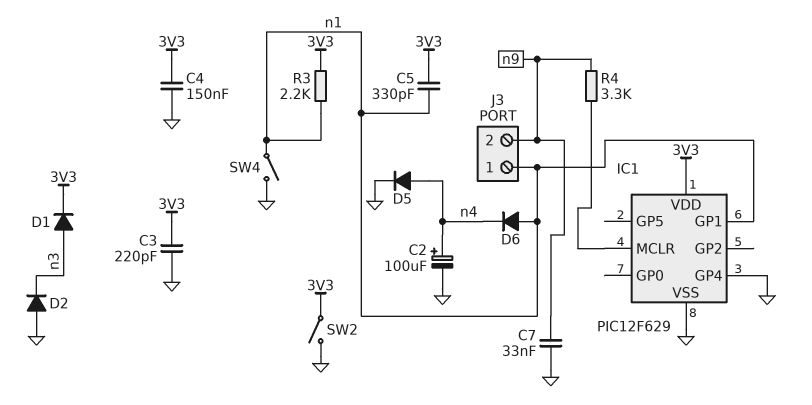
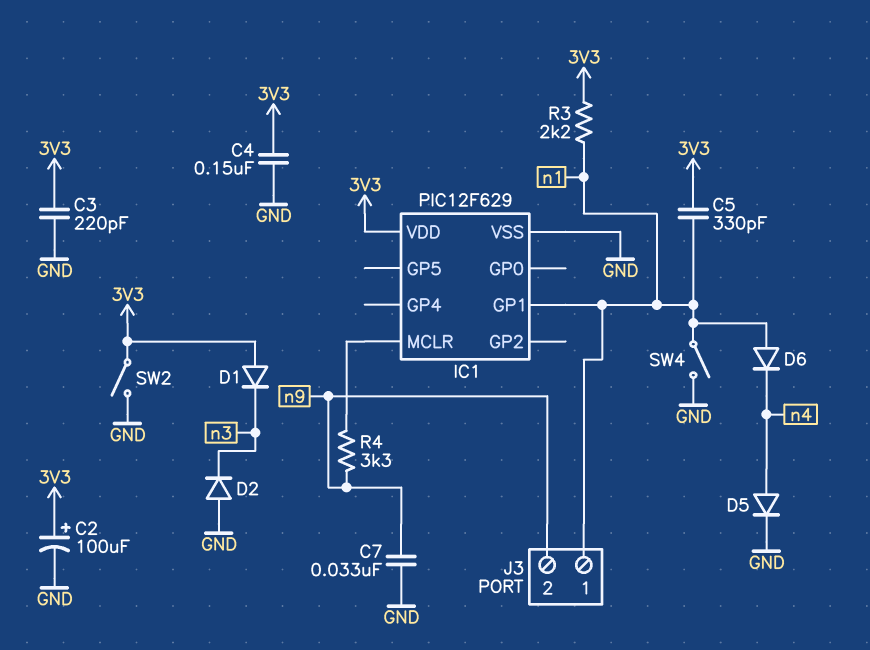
C2: 100uF (plus n4, minus GND) -> 100uF (plus 3V3, minus GND)
D1: diode (A n3, K 3V3) -> diode (A 3V3, K n3)
IC1 pin GP4: GND -> none

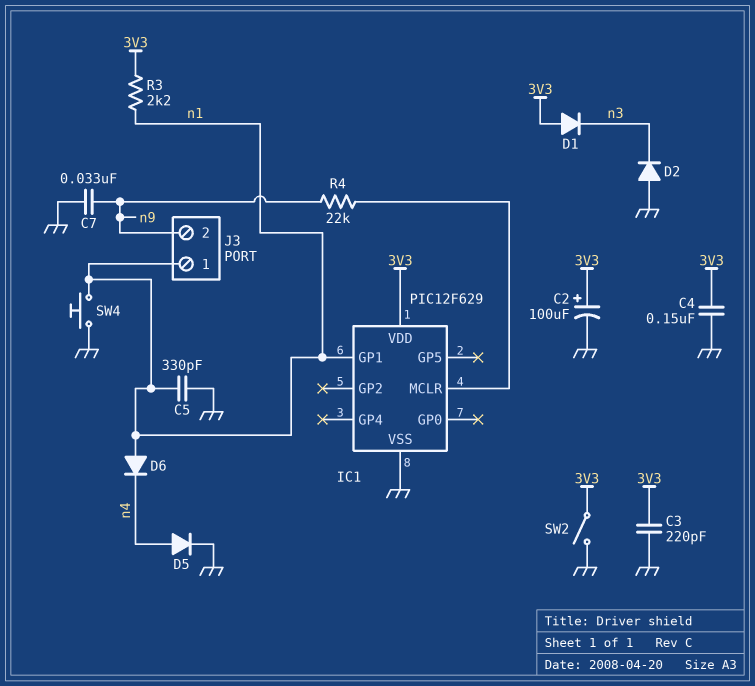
C5: 330pF (3V3, n1) -> 330pF (GND, n1)
R4: 3.3k (IC1/MCLR, n9) -> 22k (IC1/MCLR, n9)
SW4: switch (GND, n1) -> button (GND, n1)

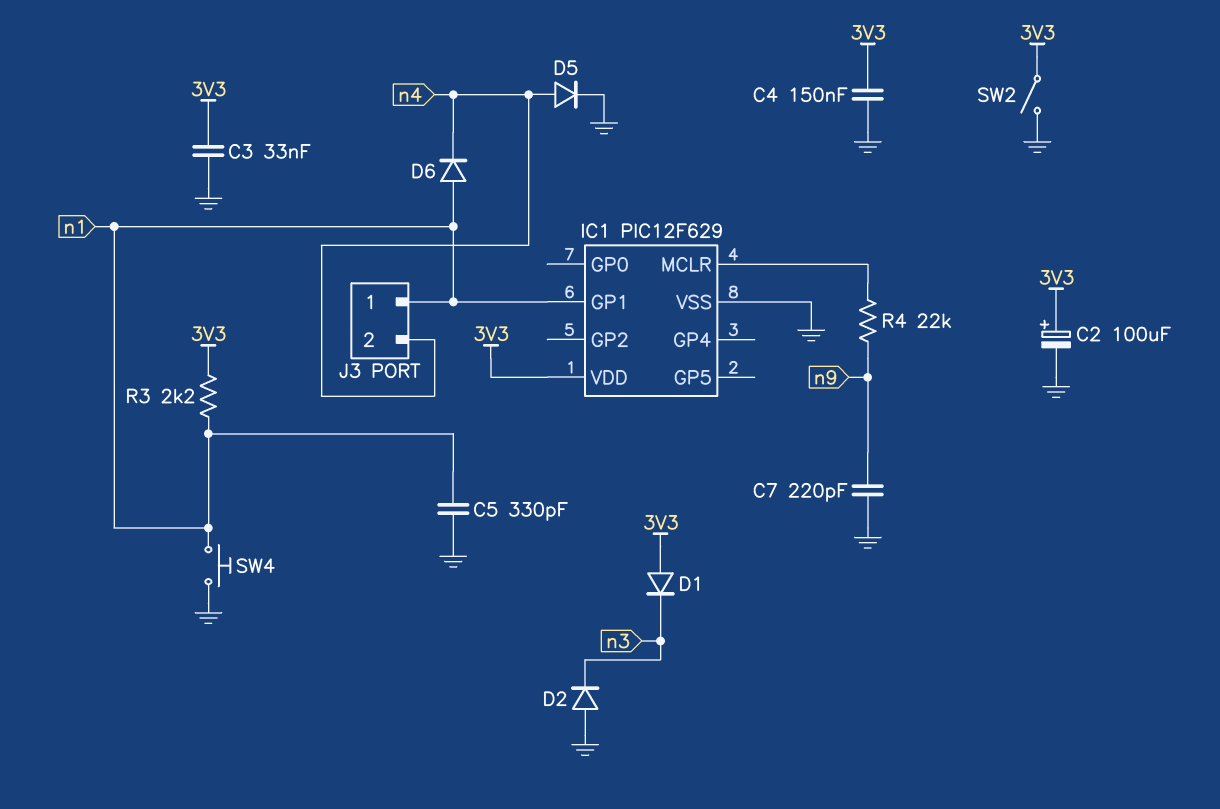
C3: 220pF (3V3, GND) -> 33nF (3V3, GND)
C7: 33nF (GND, n9) -> 220pF (GND, n9)
J3 pin 2: n9 -> n4

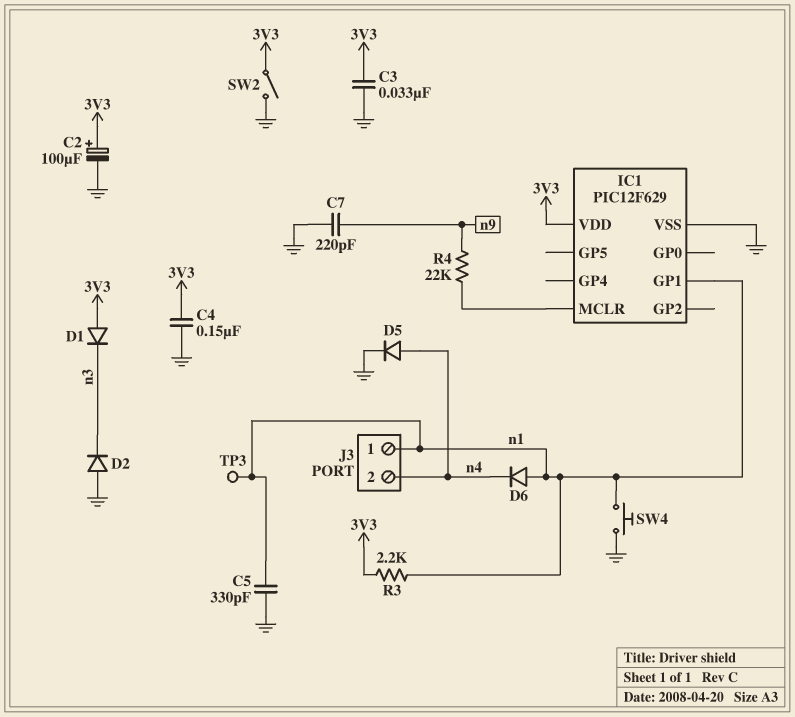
TP3: none -> test point (n1)

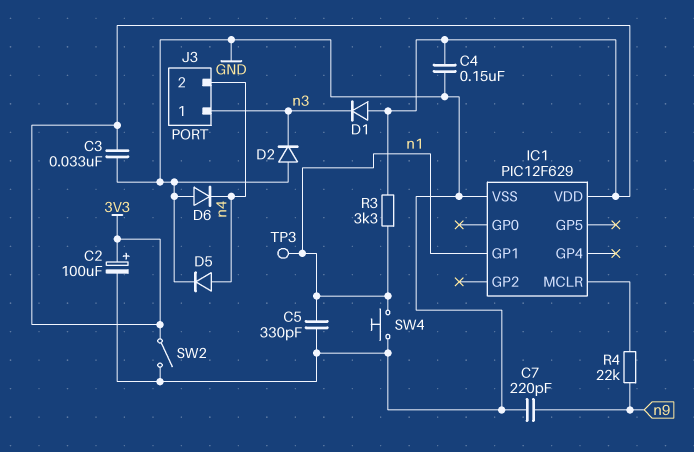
D6: diode (A n1, K n4) -> diode (A GND, K n4)
J3 pin 1: n1 -> n3
R3: 2.2k (3V3, n1) -> 3.3k (3V3, n1)

